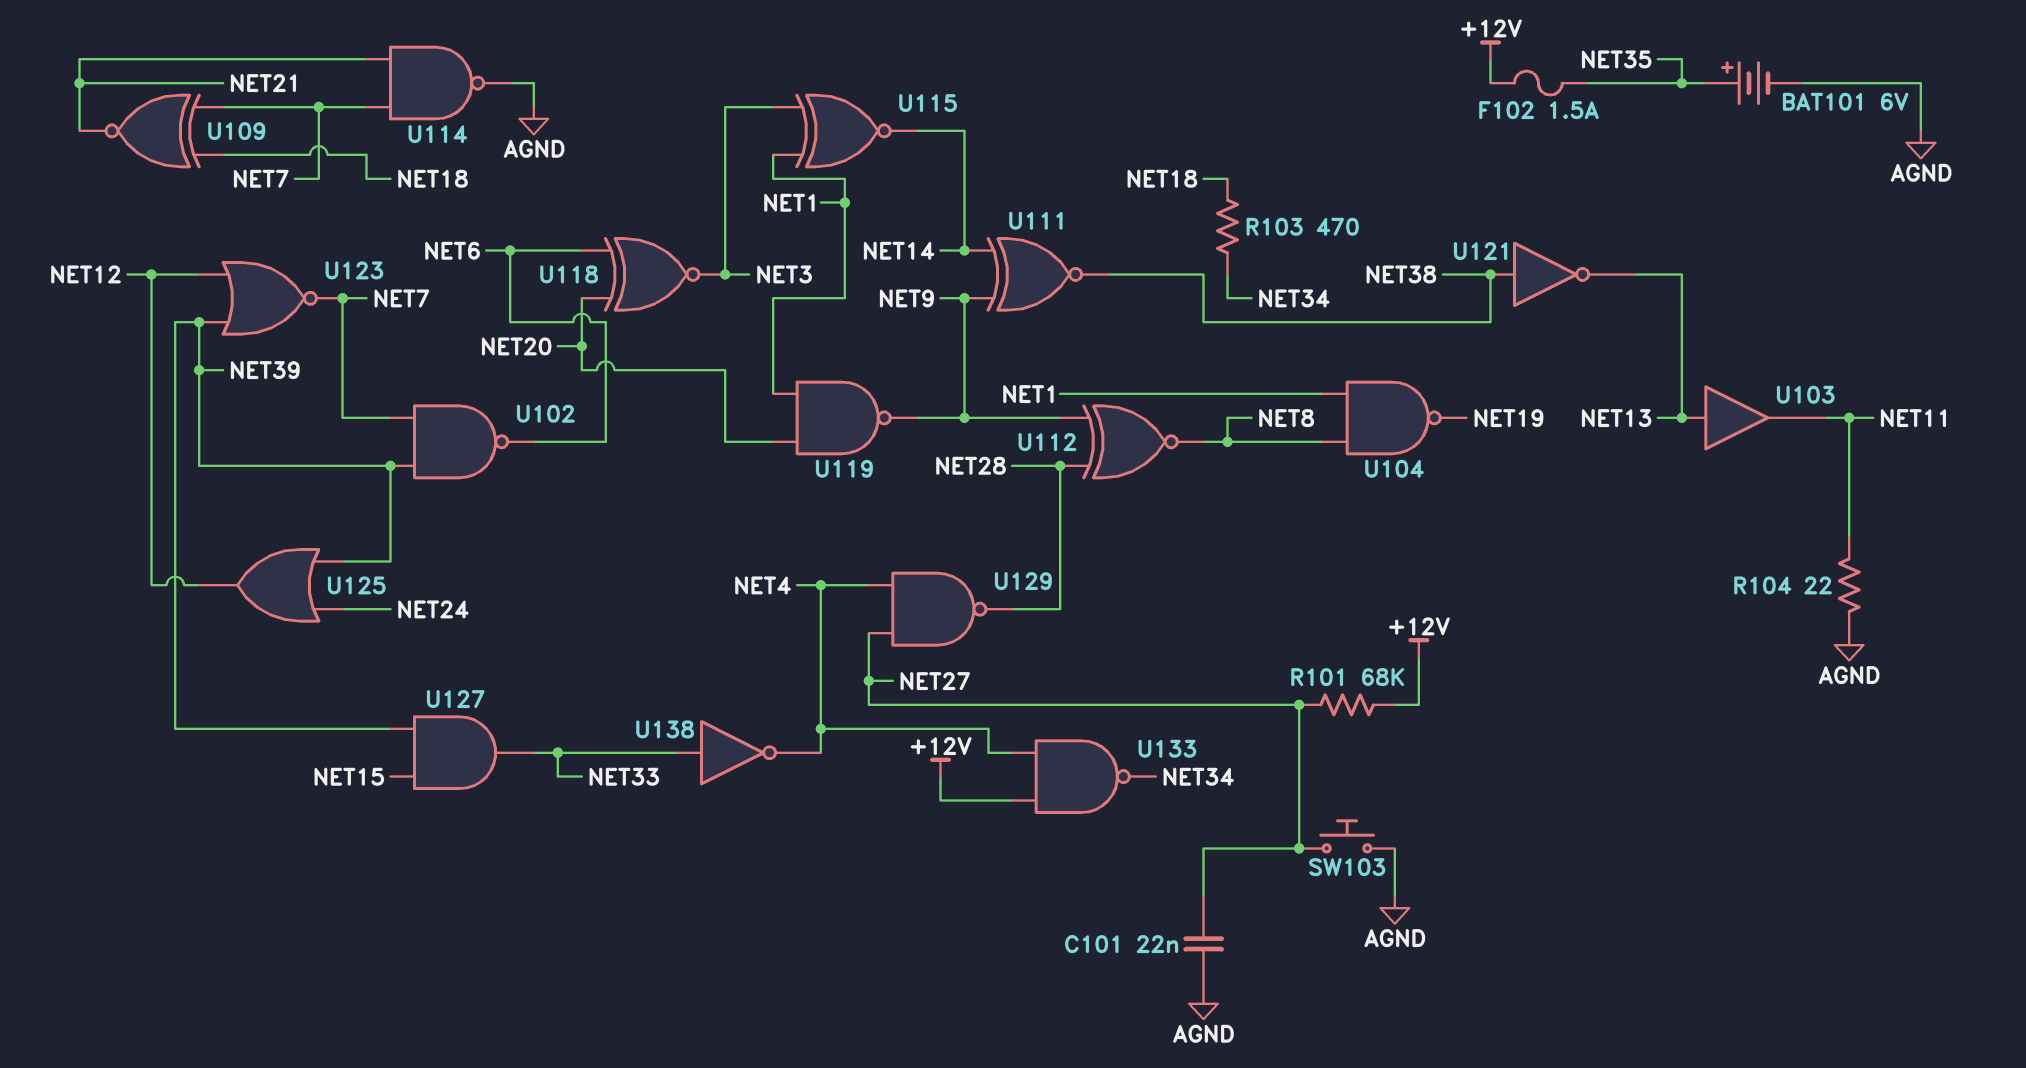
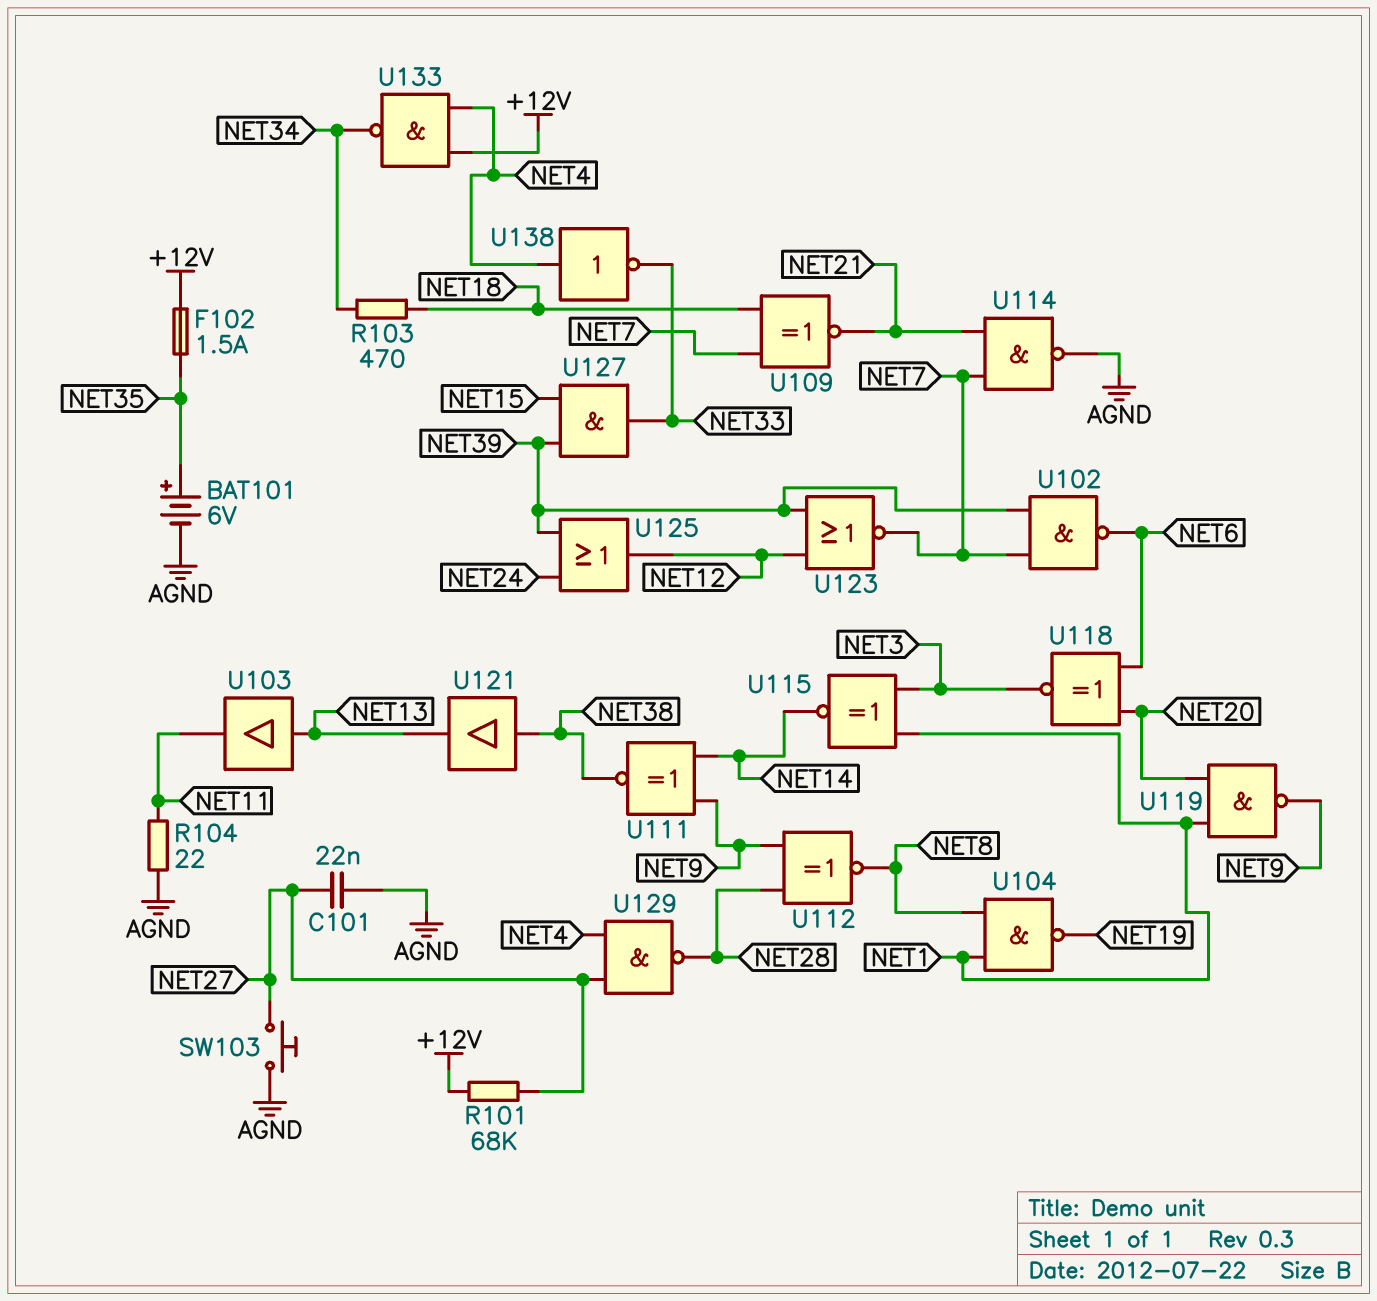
U121: NOT (in NET38, out NET13) -> buffer (in NET38, out NET13)
U138: NOT (in NET33, out NET4) -> NOT (in NET4, out NET33)

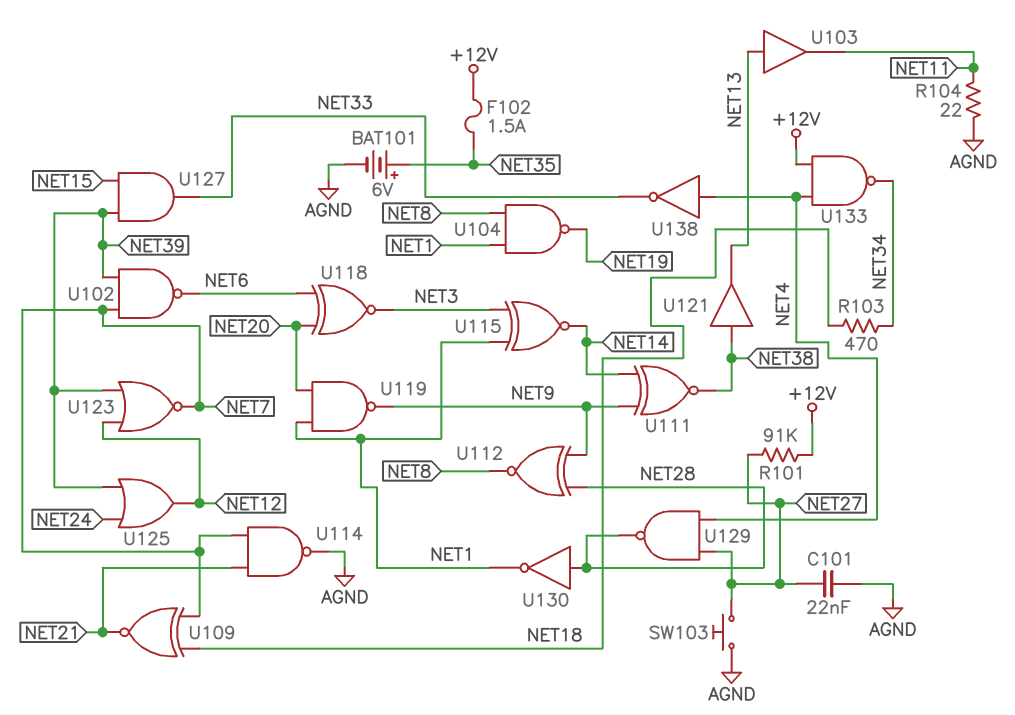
R101: 68k (+12V, NET27) -> 91k (+12V, NET27)
U130: none -> NOT (in NET28, out NET1)

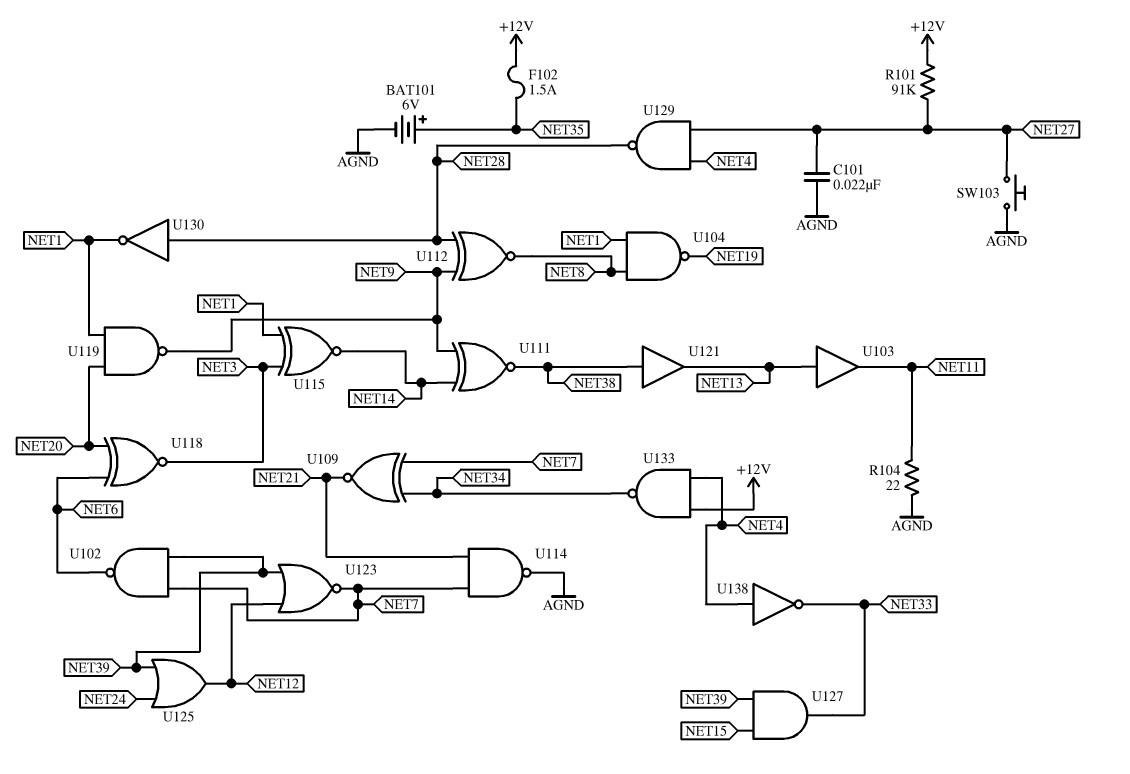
R103: 470 (NET18, NET34) -> none
U109: XNOR (in NET7, in NET18, out NET21) -> XNOR (in NET7, in NET34, out NET21)

